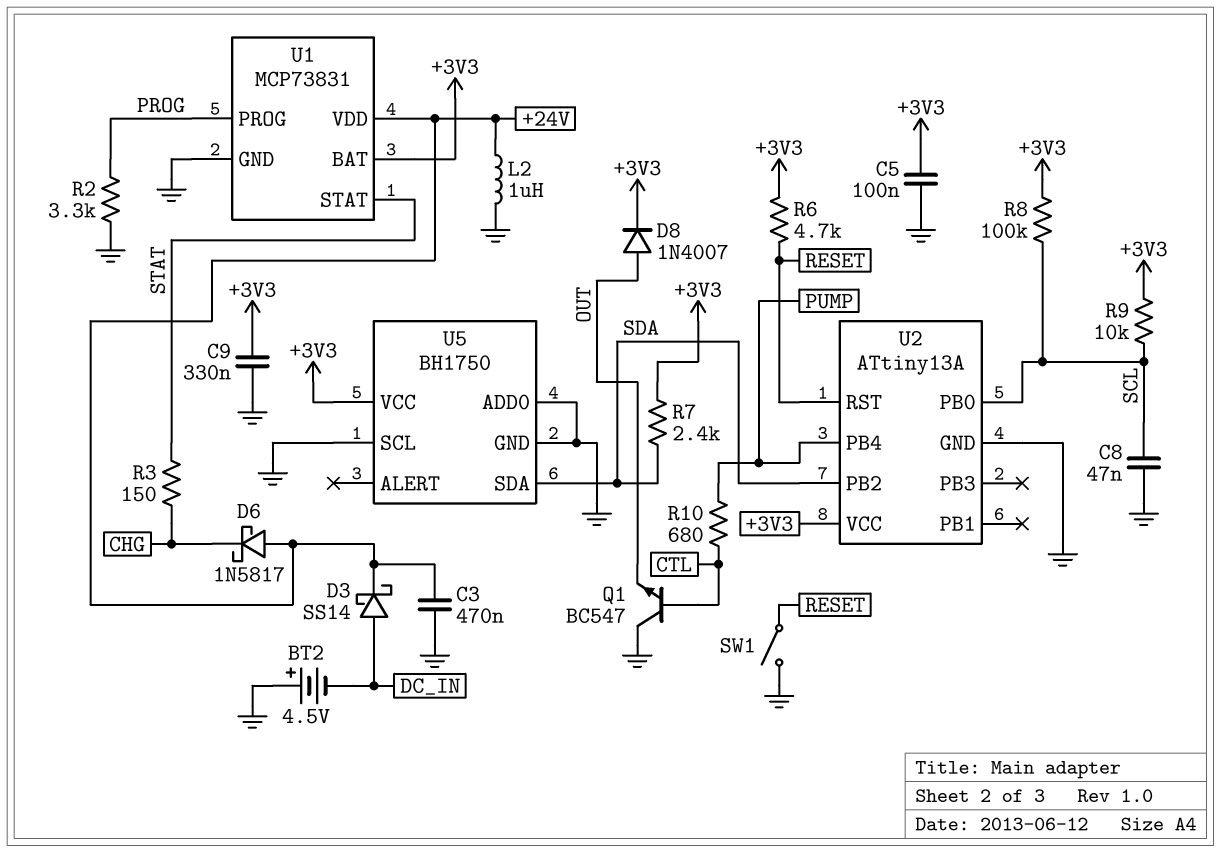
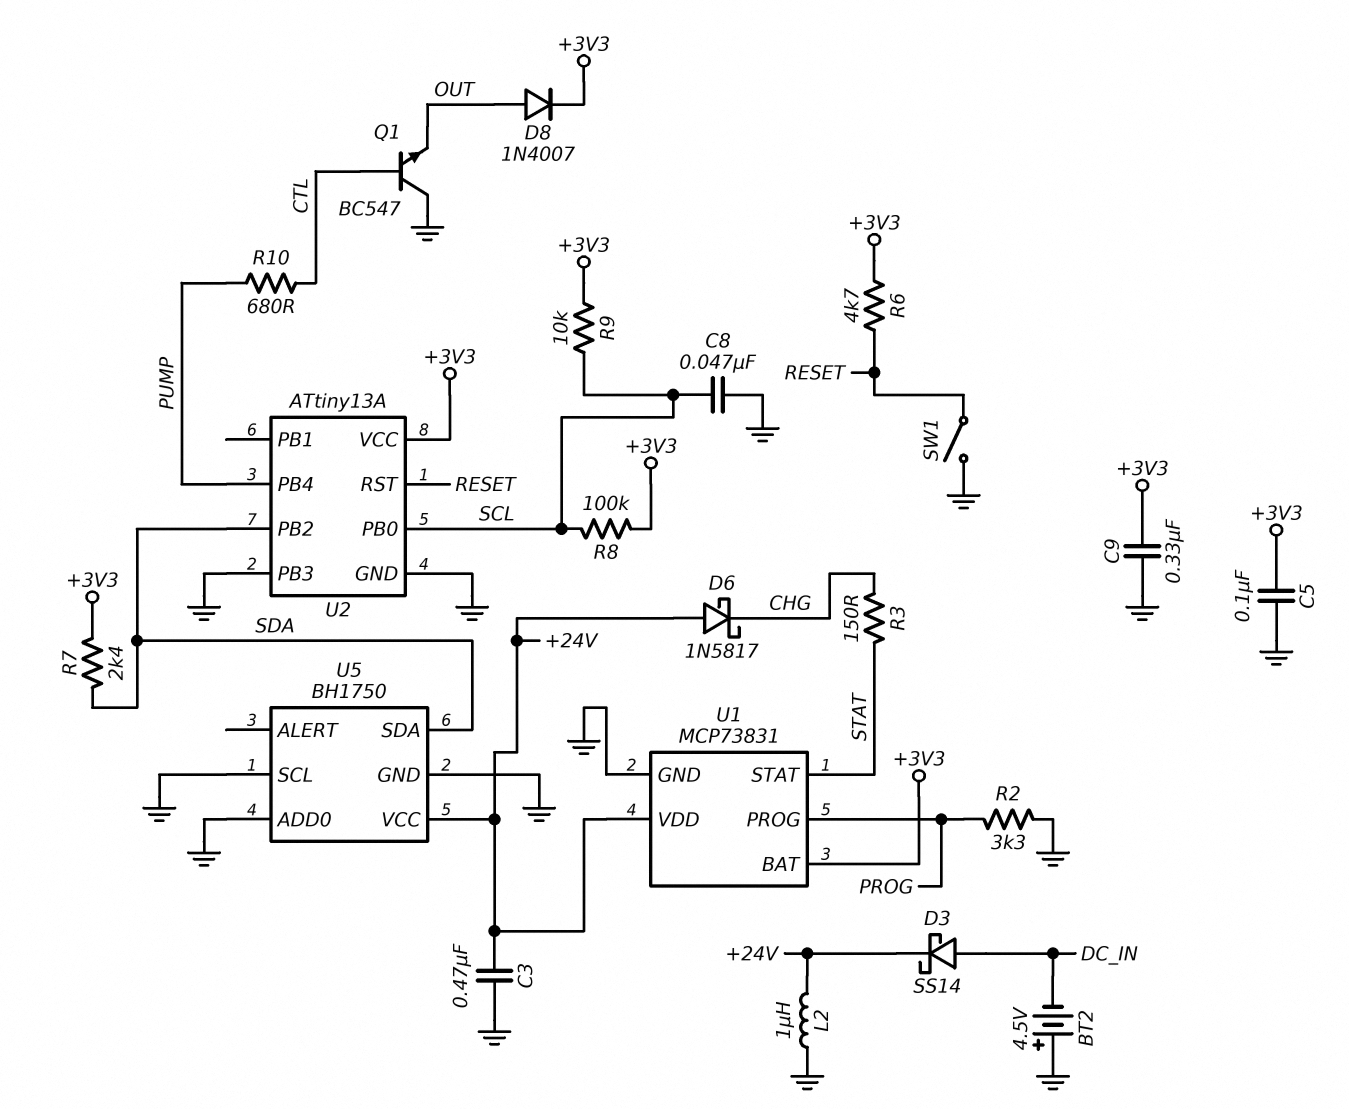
U2 pin PB3: none -> GND
U5 pin VCC: +3V3 -> +24V

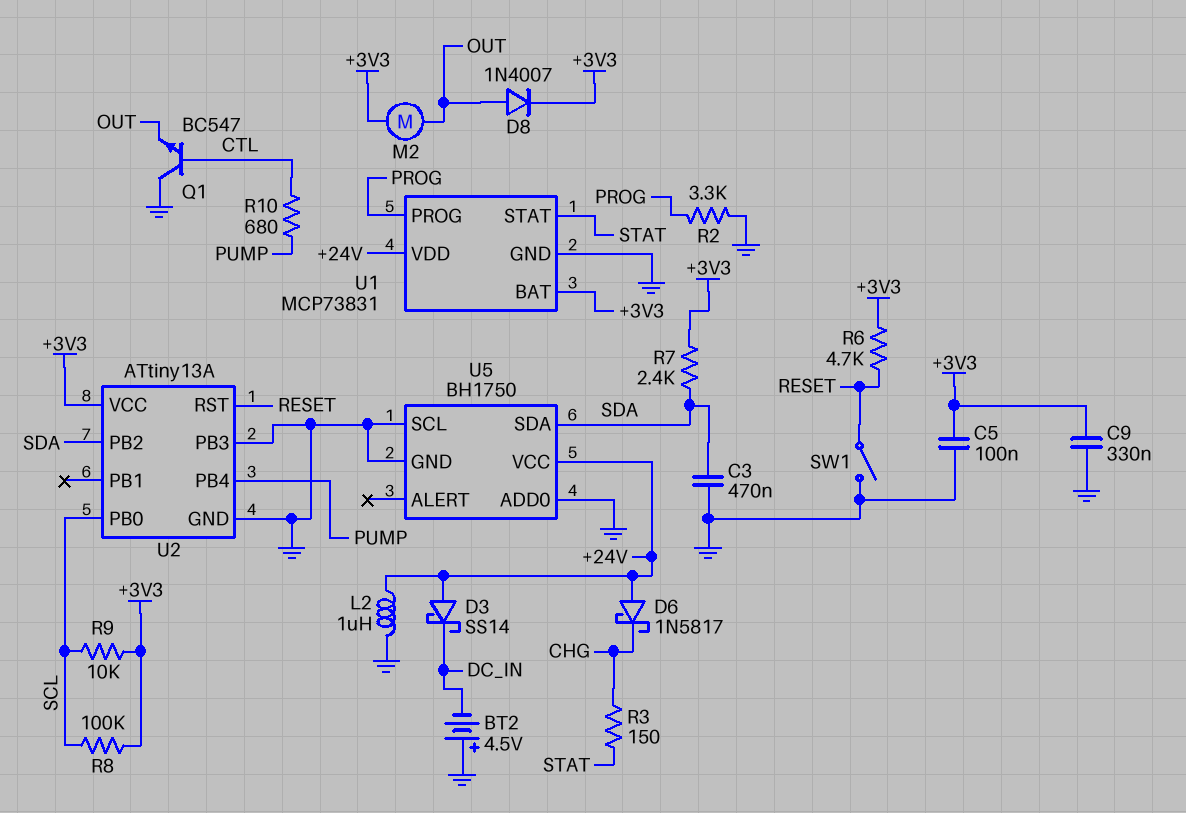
C3: 470nF (+24V, GND) -> 470nF (GND, SDA)
C8: 47nF (GND, SCL) -> none
D3: schottky SS14 (A DC_IN, K +24V) -> schottky SS14 (A +24V, K DC_IN)
M2: none -> motor (+3V3, OUT)

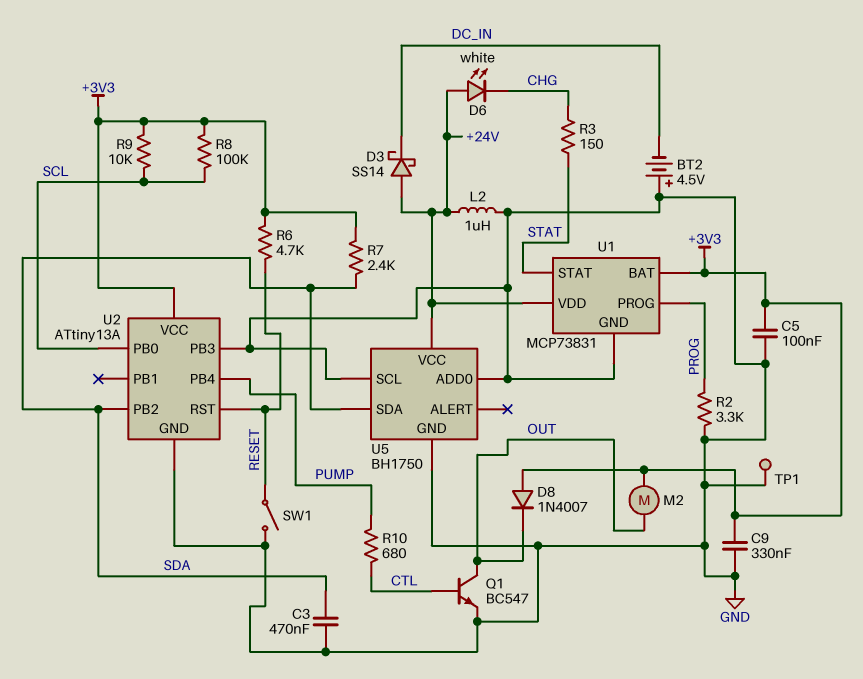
D6: schottky 1N5817 (A +24V, K CHG) -> LED white (A +24V, K CHG)
D8: diode 1N4007 (A OUT, K +3V3) -> diode 1N4007 (A +3V3, K OUT)
Q1: NPN BC547 (B CTL, C GND, E OUT) -> NPN BC547 (B CTL, C OUT, E GND)
TP1: none -> test point (GND)

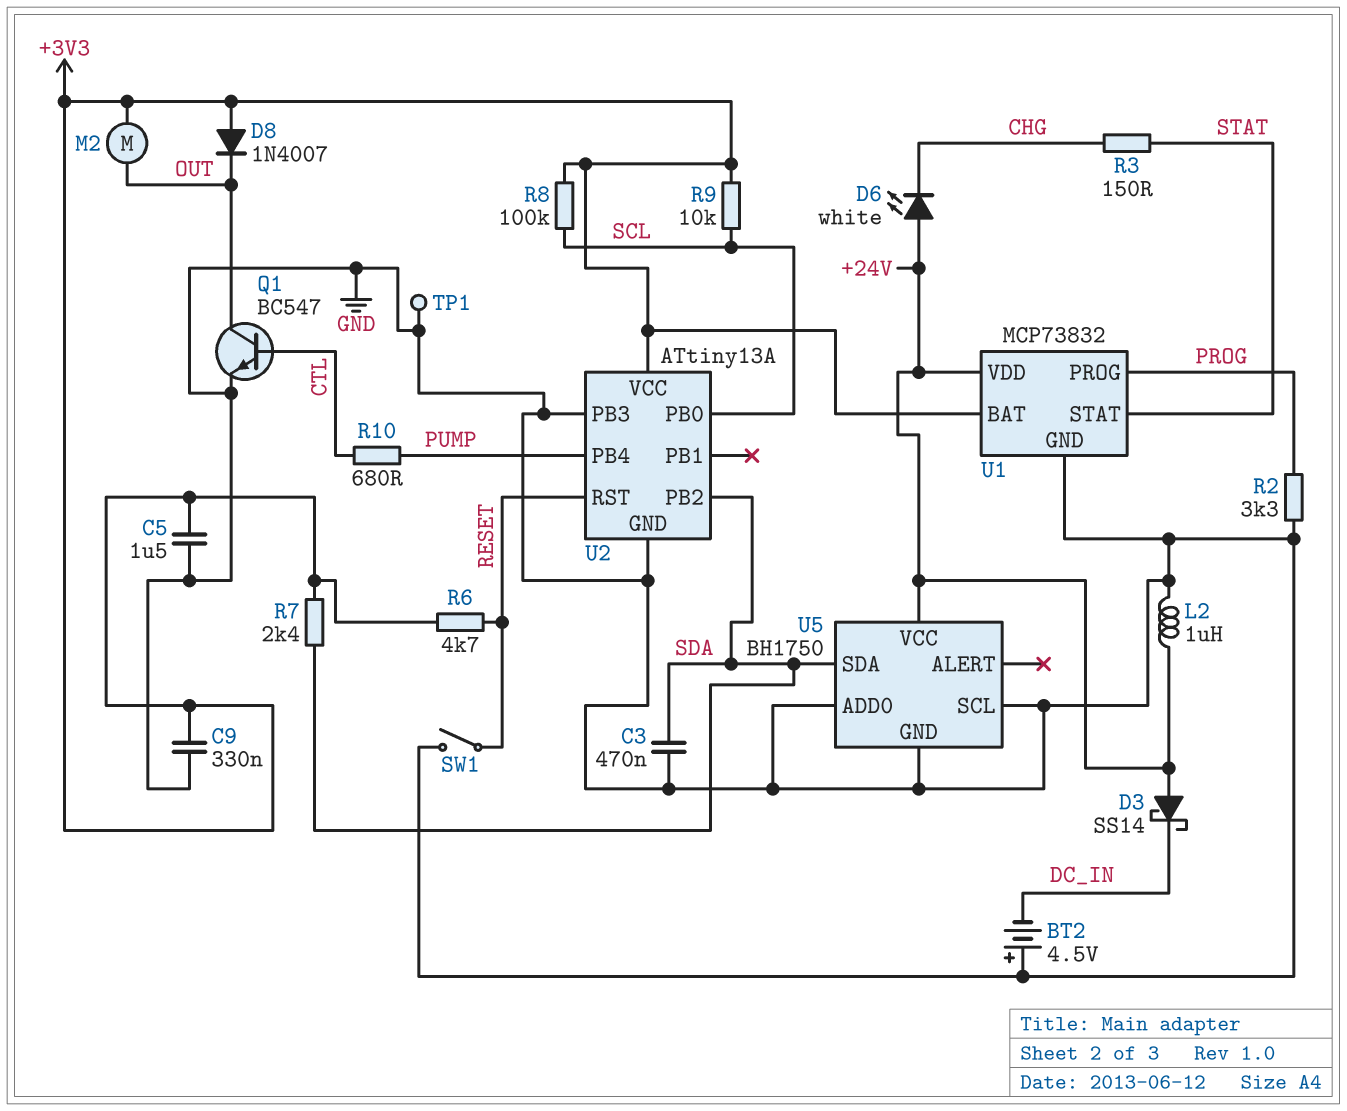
C5: 100nF (+3V3, GND) -> 1.5uF (+3V3, GND)
U1: MCP73831 -> MCP73832

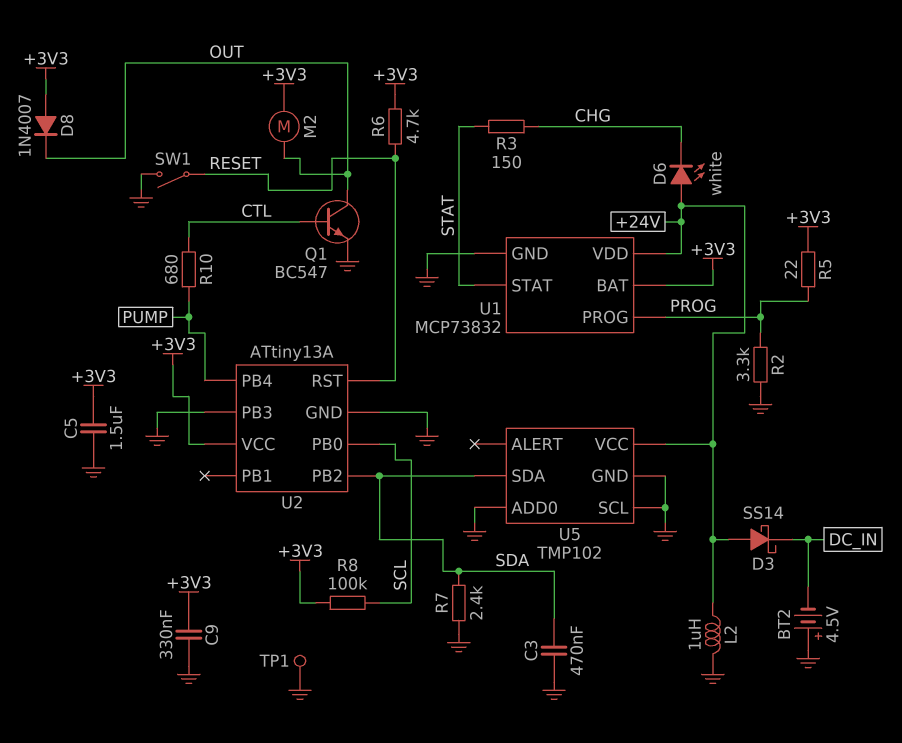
R5: none -> 22 (+3V3, PROG)
R7: 2.4k (+3V3, SDA) -> 2.4k (GND, SDA)
R9: 10k (+3V3, SCL) -> none
U5: BH1750 -> TMP102

